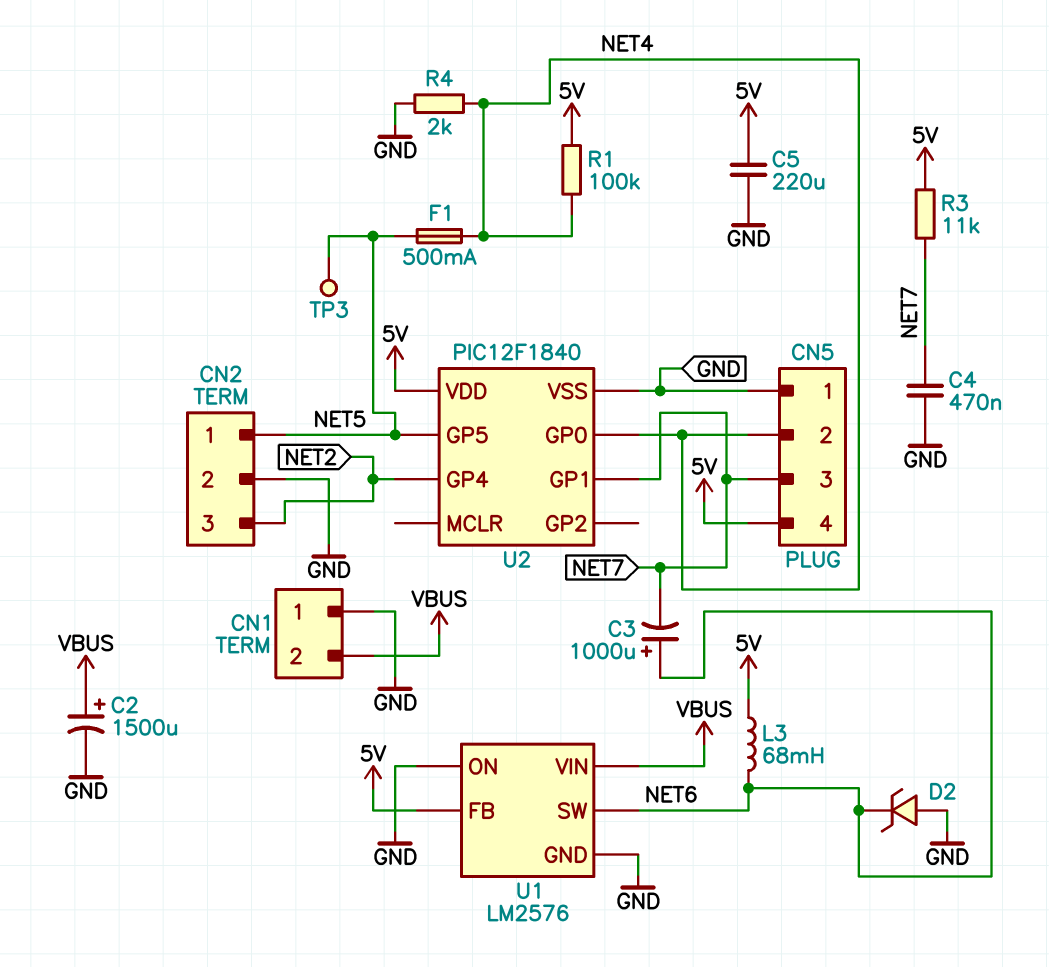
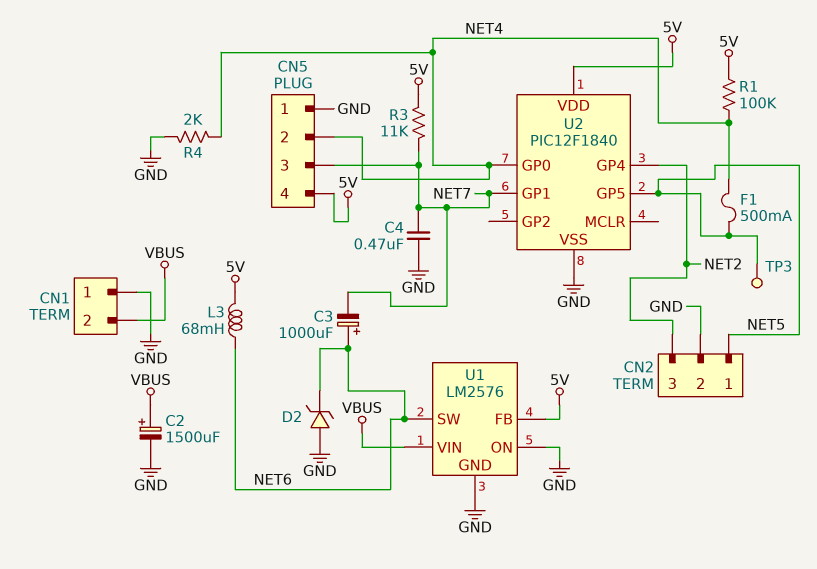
C5: 220uF (5V, GND) -> none

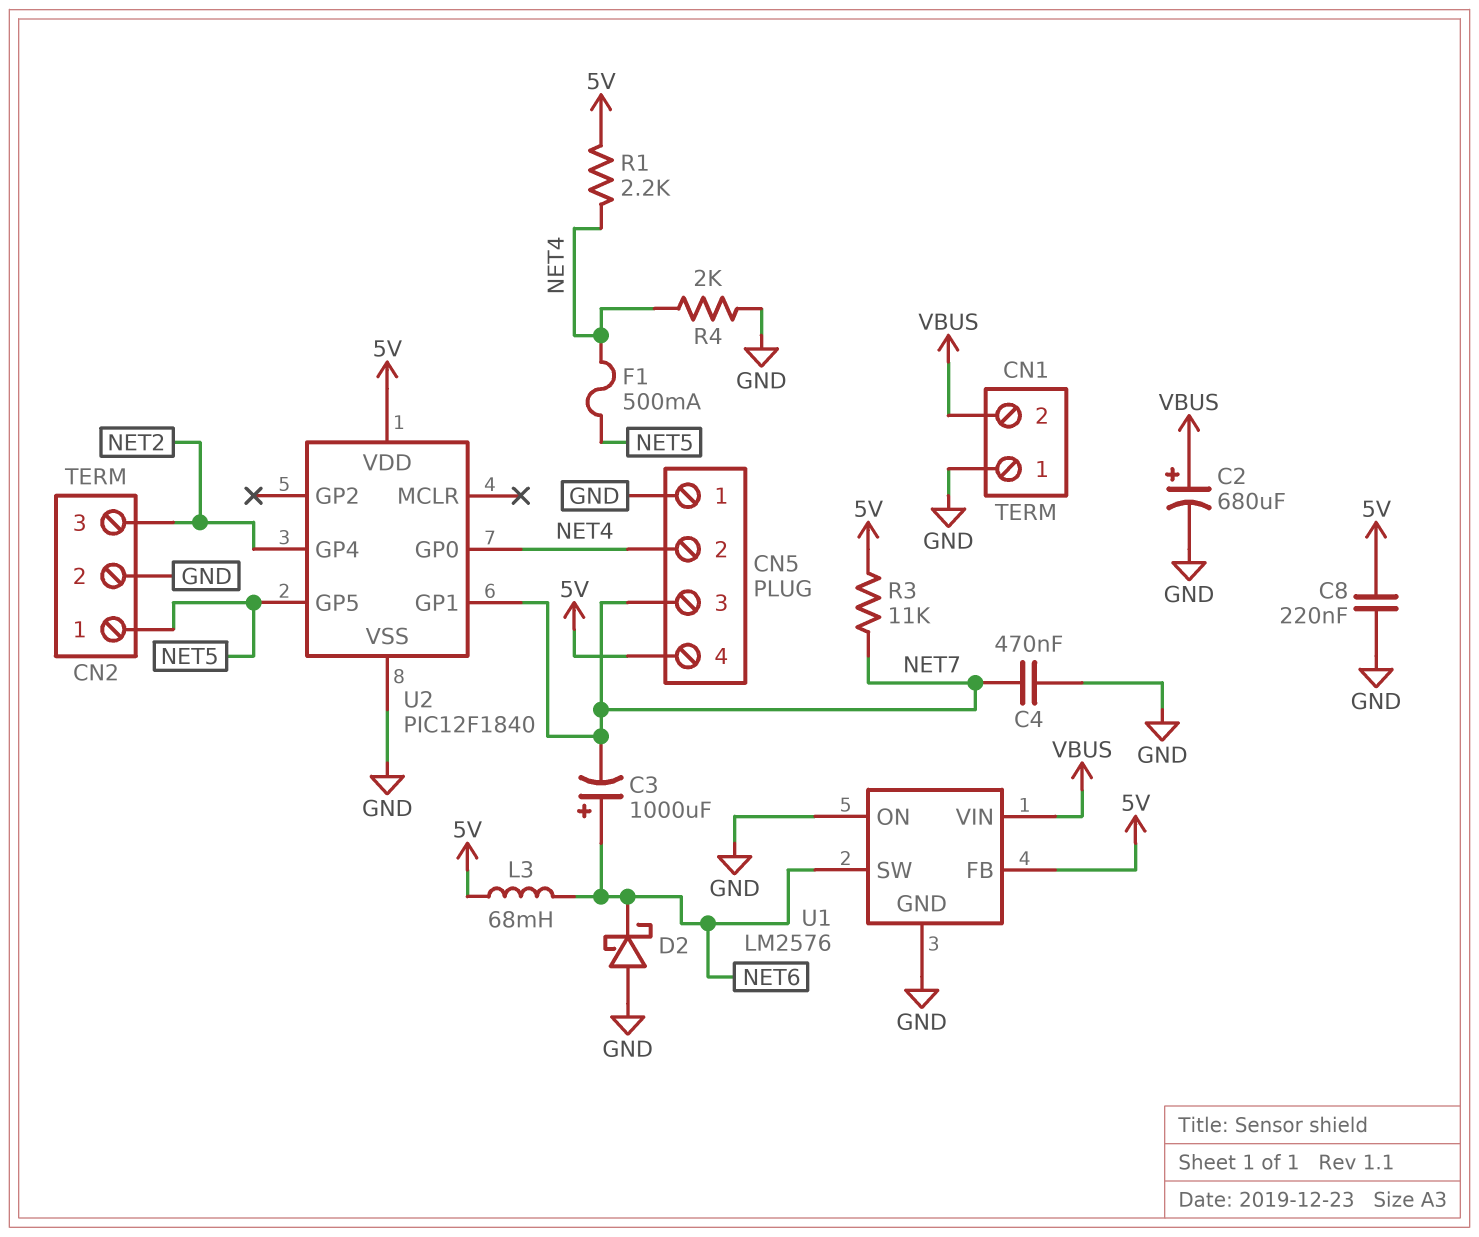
C2: 1500uF (plus VBUS, minus GND) -> 680uF (plus VBUS, minus GND)
C8: none -> 220nF (5V, GND)
D2: zener (A GND, K NET6) -> schottky (A GND, K NET6)
R1: 100k (5V, NET4) -> 2.2k (5V, NET4)
TP3: test point (NET5) -> none

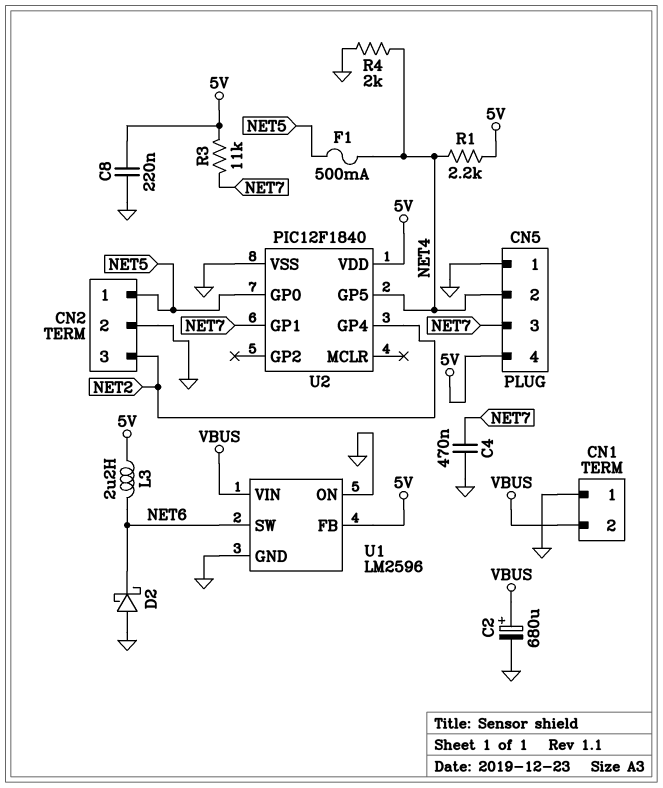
C3: 1000uF (plus NET6, minus NET7) -> none
L3: 68mH (5V, NET6) -> 2.2uH (5V, NET6)
U1: LM2576 -> LM2596
U2 pin GP0: NET4 -> NET5
U2 pin GP5: NET5 -> NET4

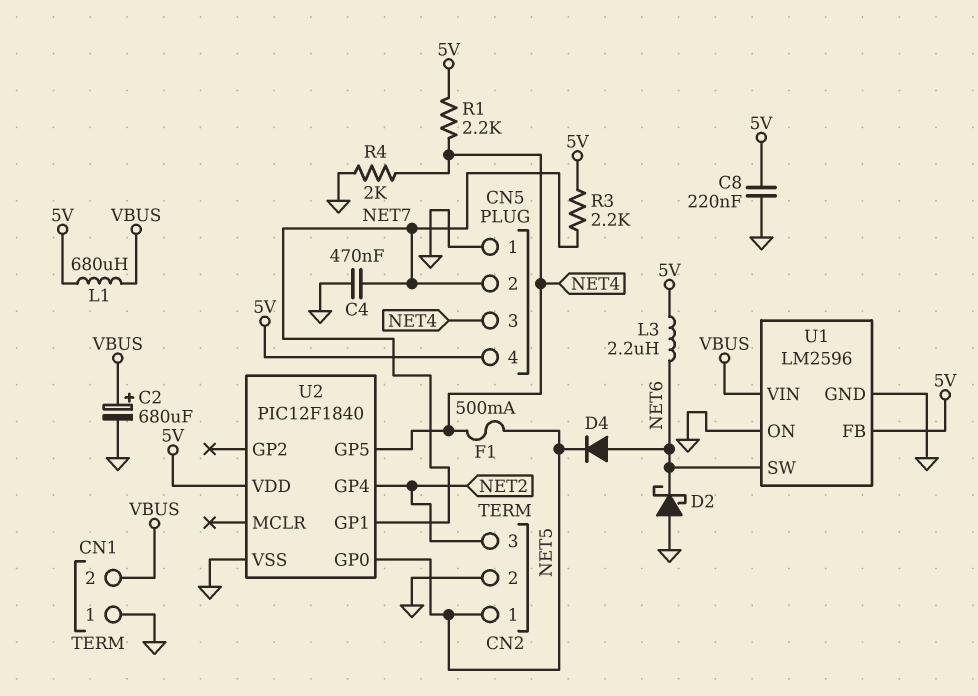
CN5 pin 2: NET4 -> NET7
CN5 pin 3: NET7 -> NET4
D4: none -> diode (A NET6, K NET5)
L1: none -> 680uH (5V, VBUS)
R3: 11k (5V, NET7) -> 2.2k (5V, NET7)

